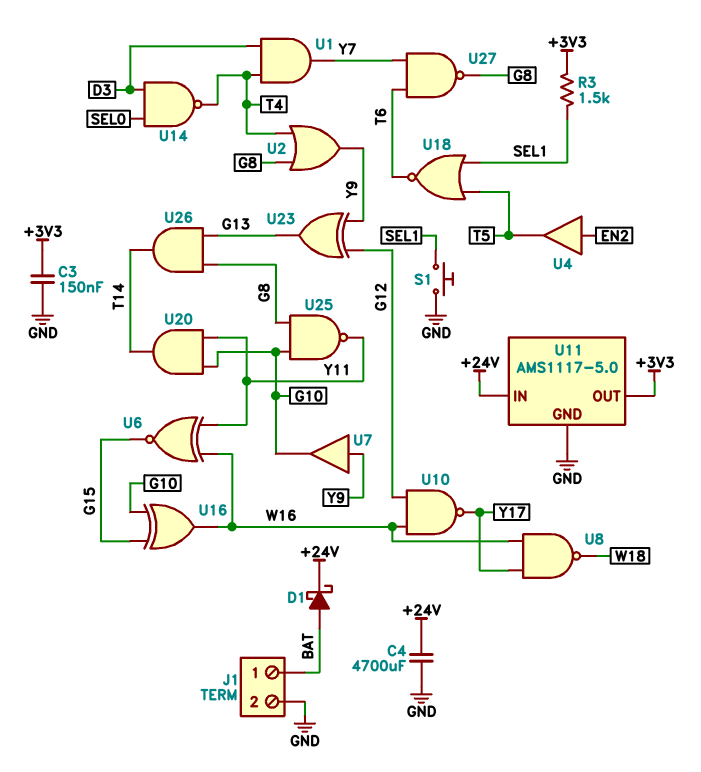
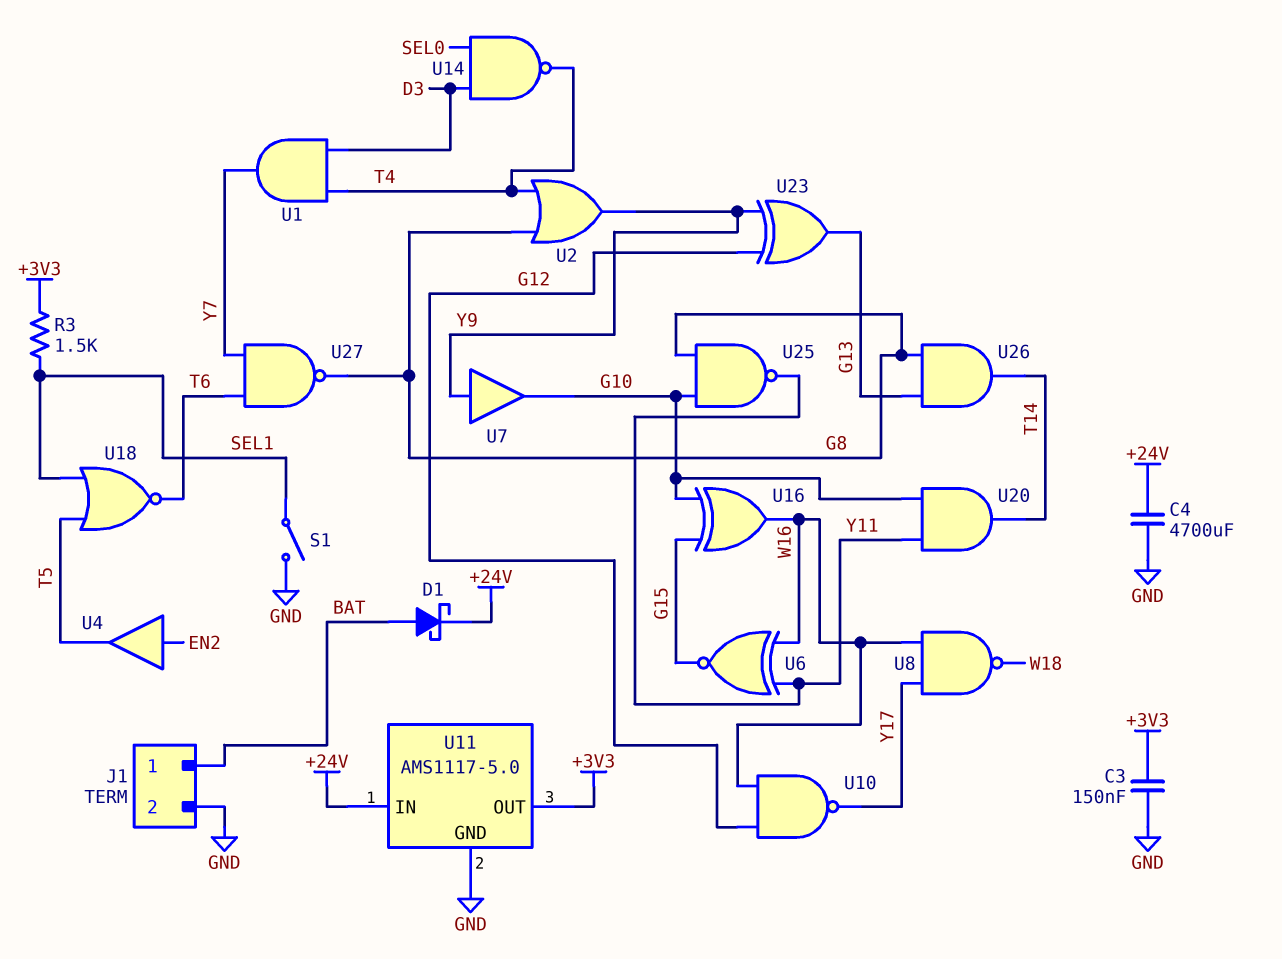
S1: button (GND, SEL1) -> switch (GND, SEL1)

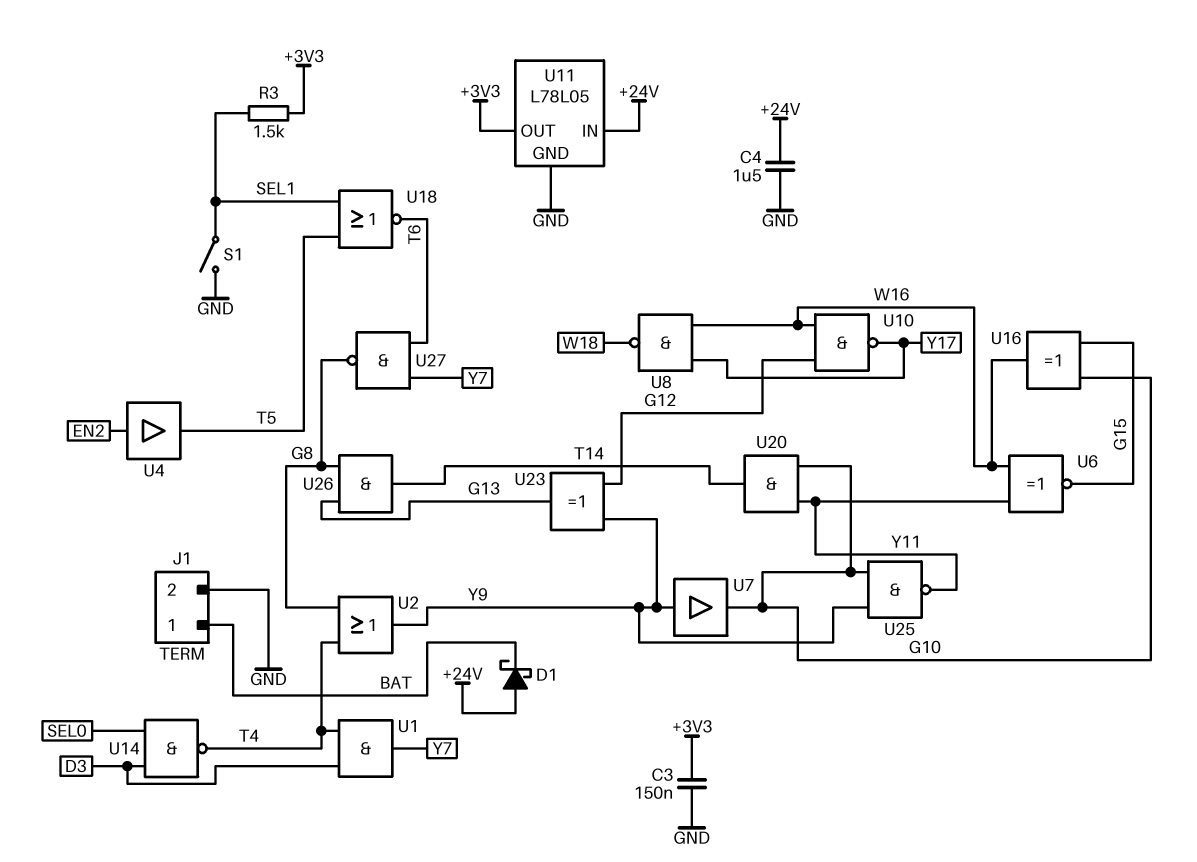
C4: 4700uF (+24V, GND) -> 1.5uF (+24V, GND)
D1: schottky (A BAT, K +24V) -> schottky (A +24V, K BAT)
U11: AMS1117-5.0 -> L78L05
U25: NAND (in G8, in G10, out Y11) -> NAND (in G10, in Y9, out Y11)

